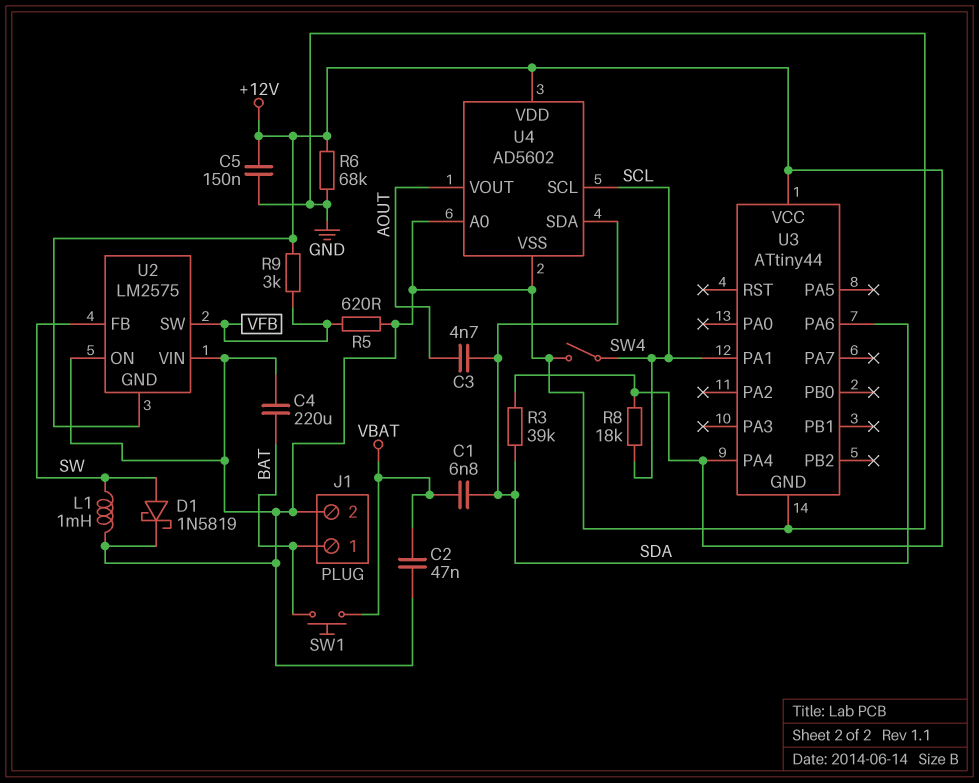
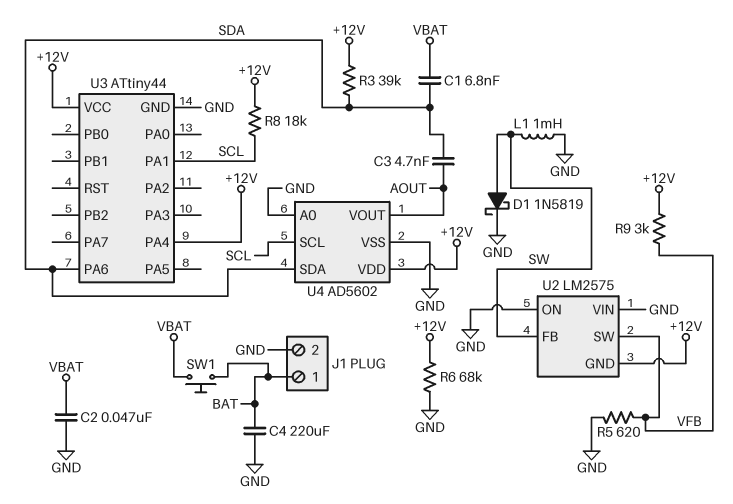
C5: 150nF (+12V, GND) -> none
SW4: switch (GND, SCL) -> none

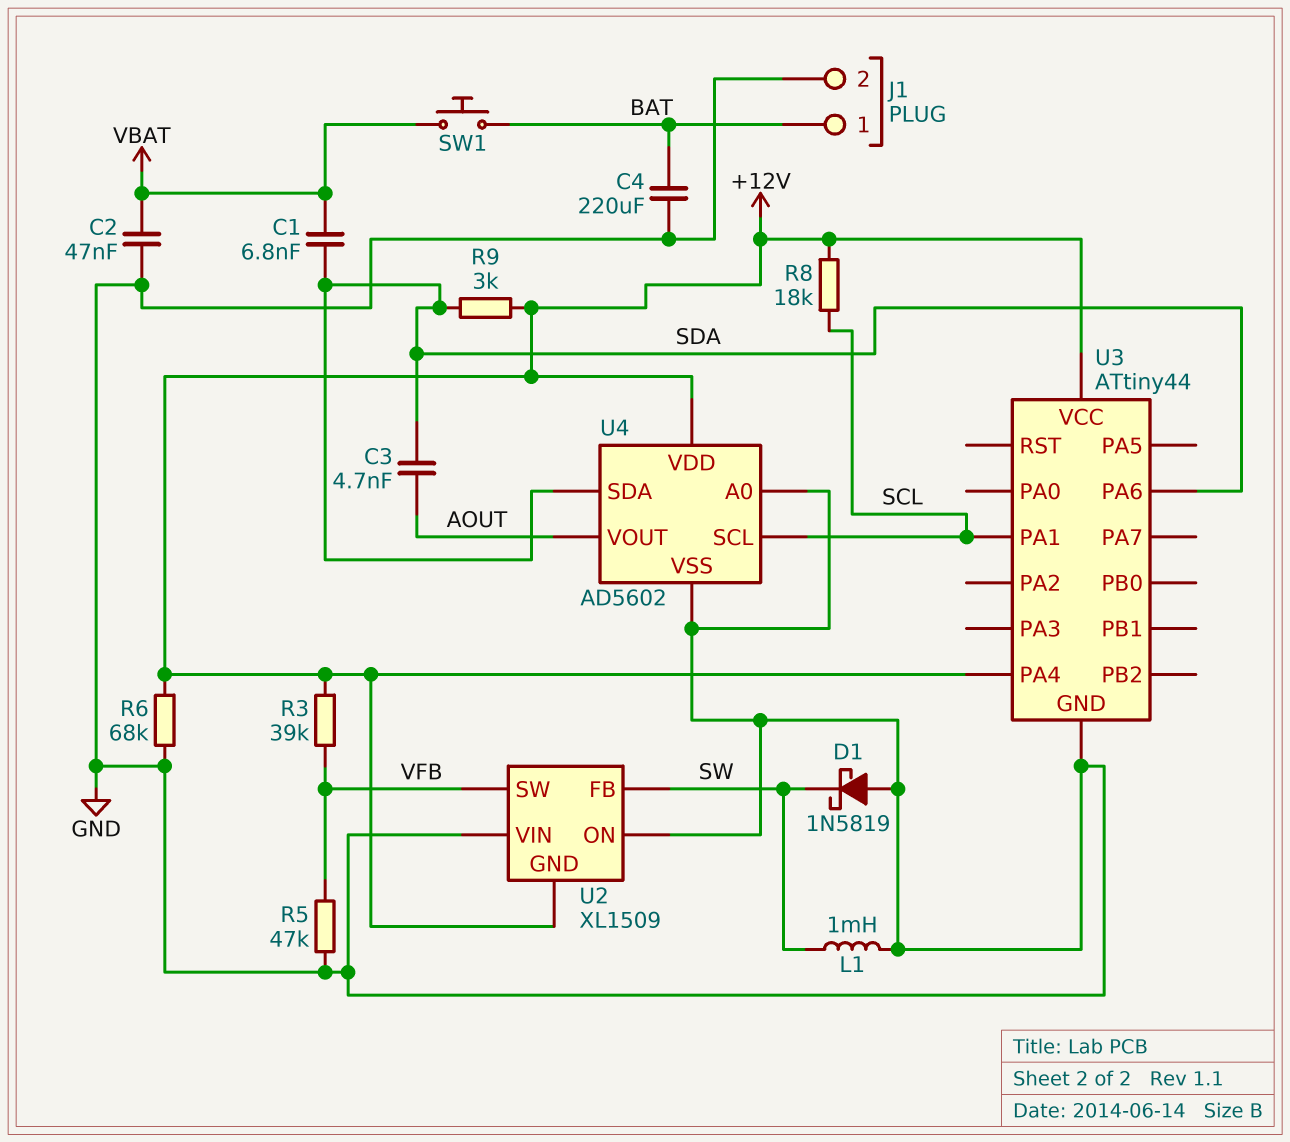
D1: schottky 1N5819 (A SW, K GND) -> schottky 1N5819 (A GND, K SW)
R3: 39k (+12V, SDA) -> 39k (+12V, VFB)
R5: 620 (GND, VFB) -> 47k (GND, VFB)
R9: 3k (+12V, VFB) -> 3k (+12V, SDA)
U2: LM2575 -> XL1509

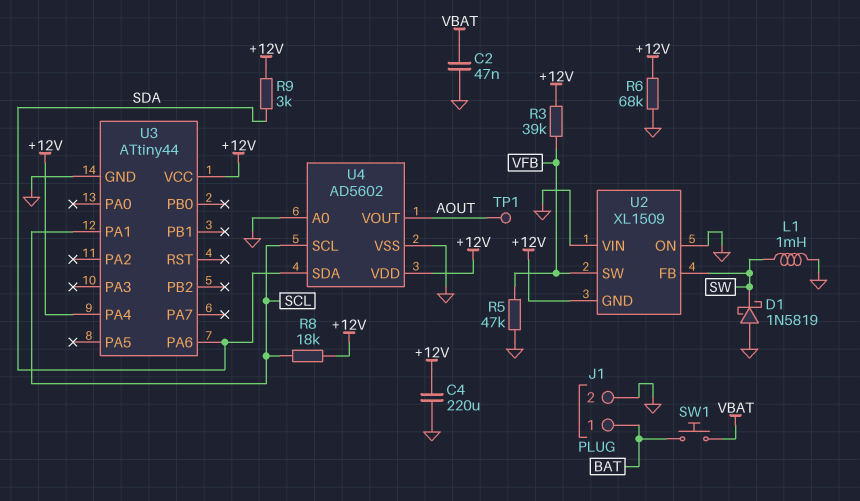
C1: 6.8nF (SDA, VBAT) -> none
C3: 4.7nF (AOUT, SDA) -> none
C4: 220uF (BAT, GND) -> 220uF (+12V, GND)
TP1: none -> test point (AOUT)

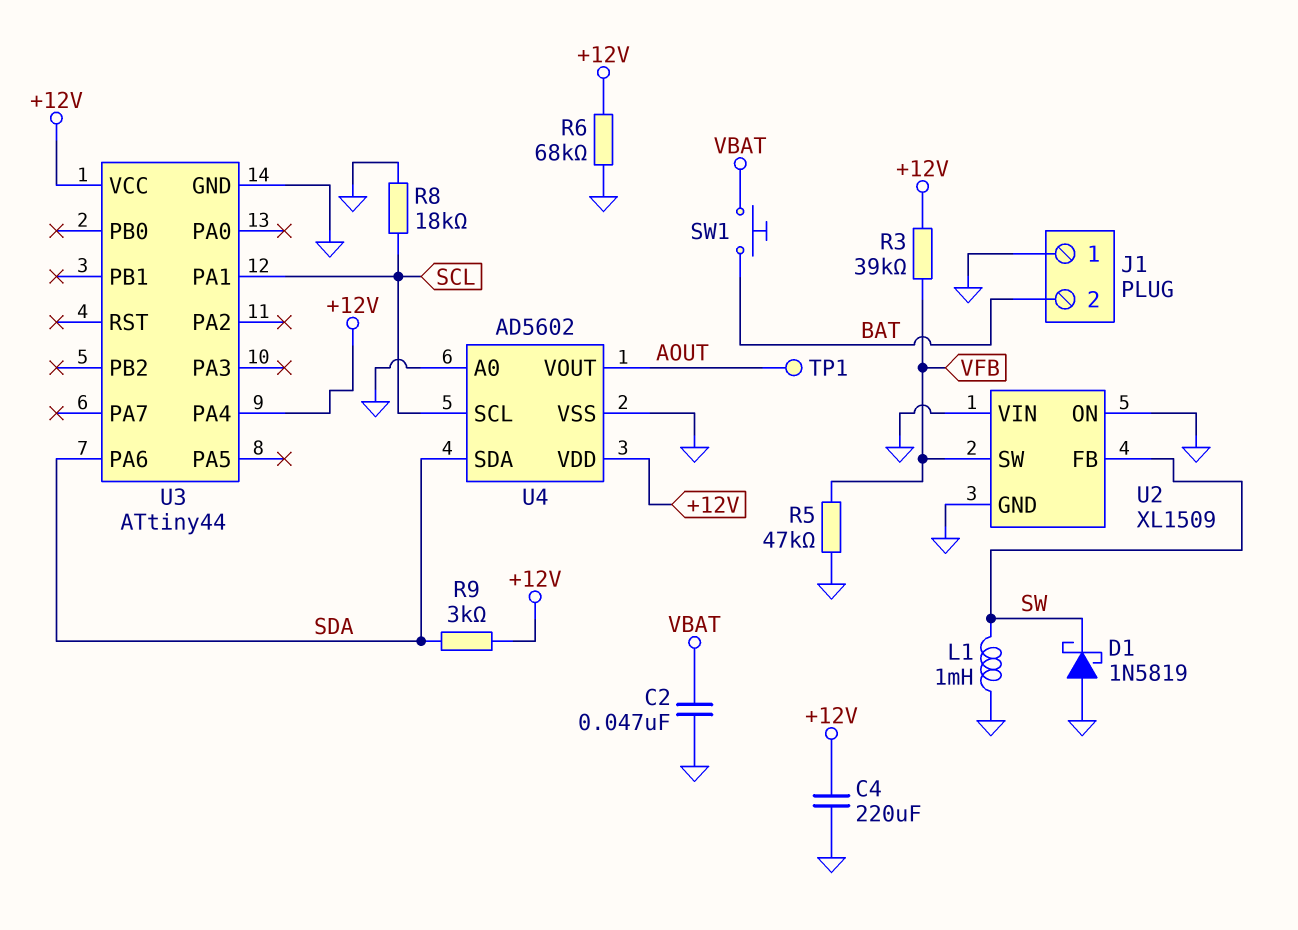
J1 pin 1: BAT -> GND
J1 pin 2: GND -> BAT
R8: 18k (+12V, SCL) -> 18k (GND, SCL)
U2 pin GND: +12V -> GND

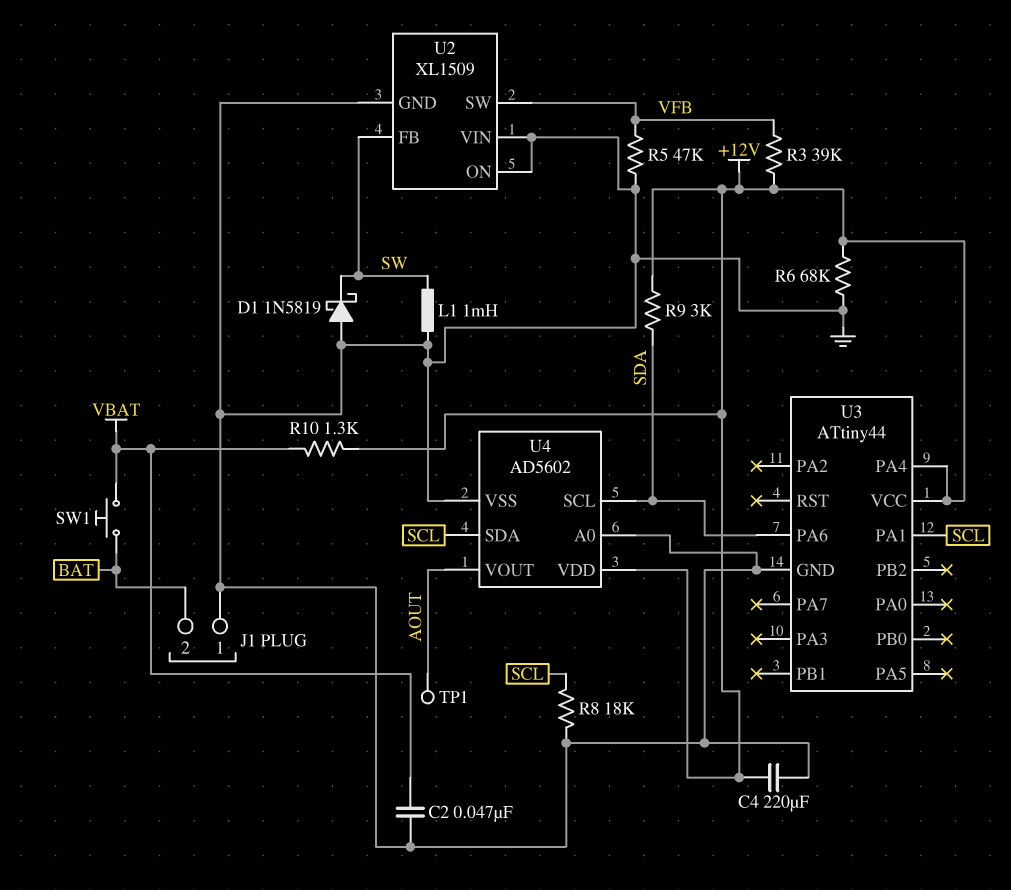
R10: none -> 1.3k (+12V, VBAT)
U4 pin SCL: SCL -> SDA
U4 pin SDA: SDA -> SCL

